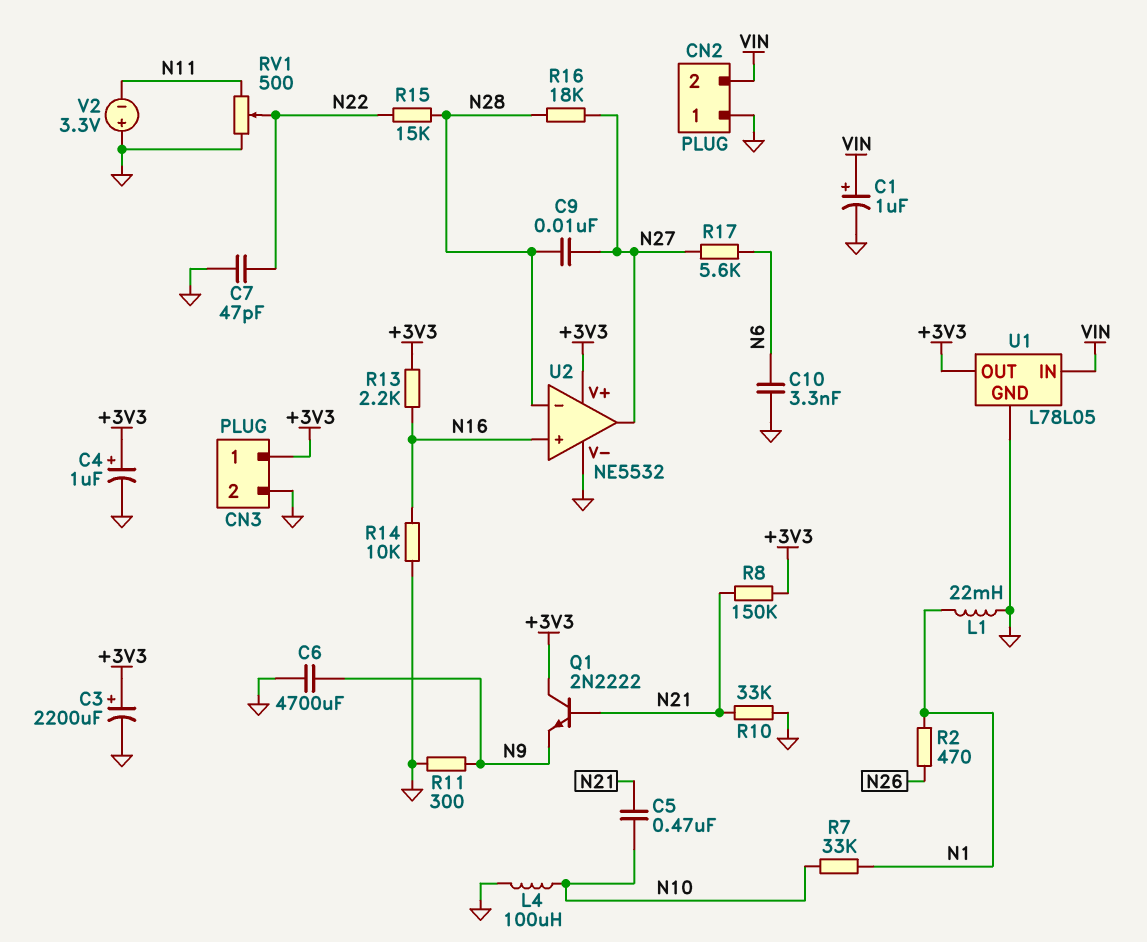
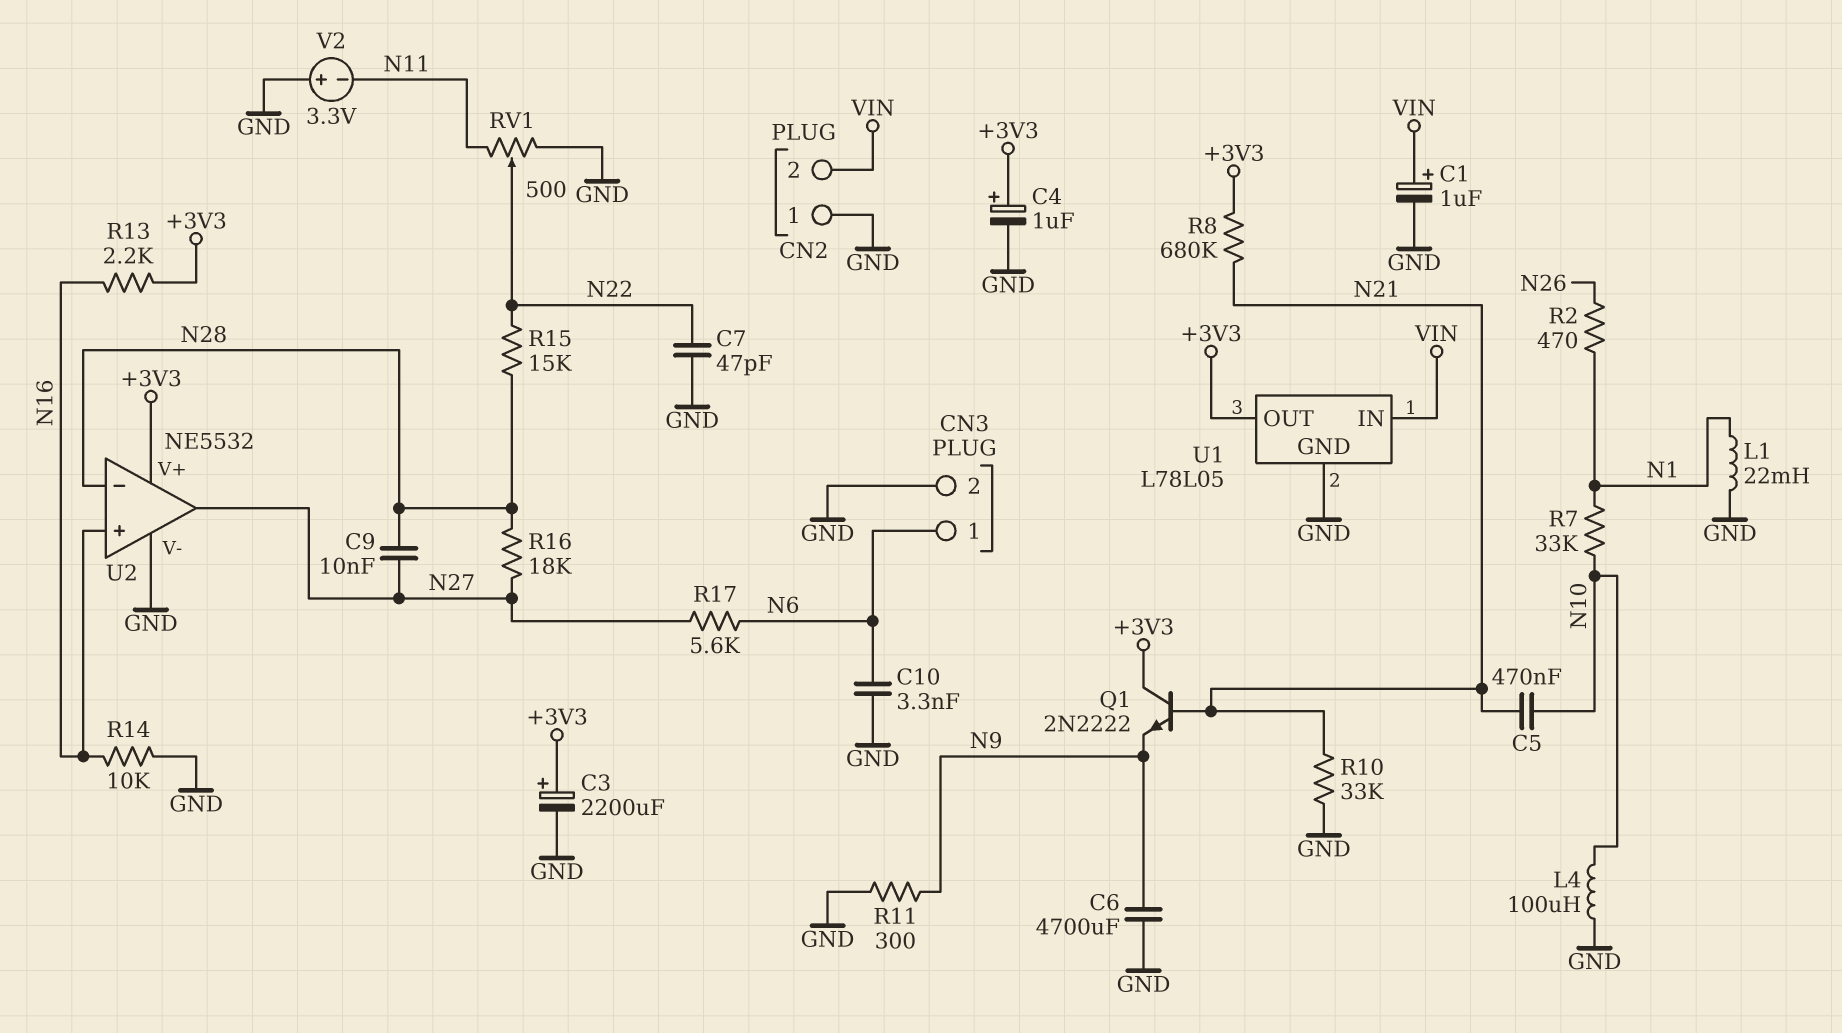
CN3 pin 1: +3V3 -> N6
R8: 150k (+3V3, N21) -> 680k (+3V3, N21)

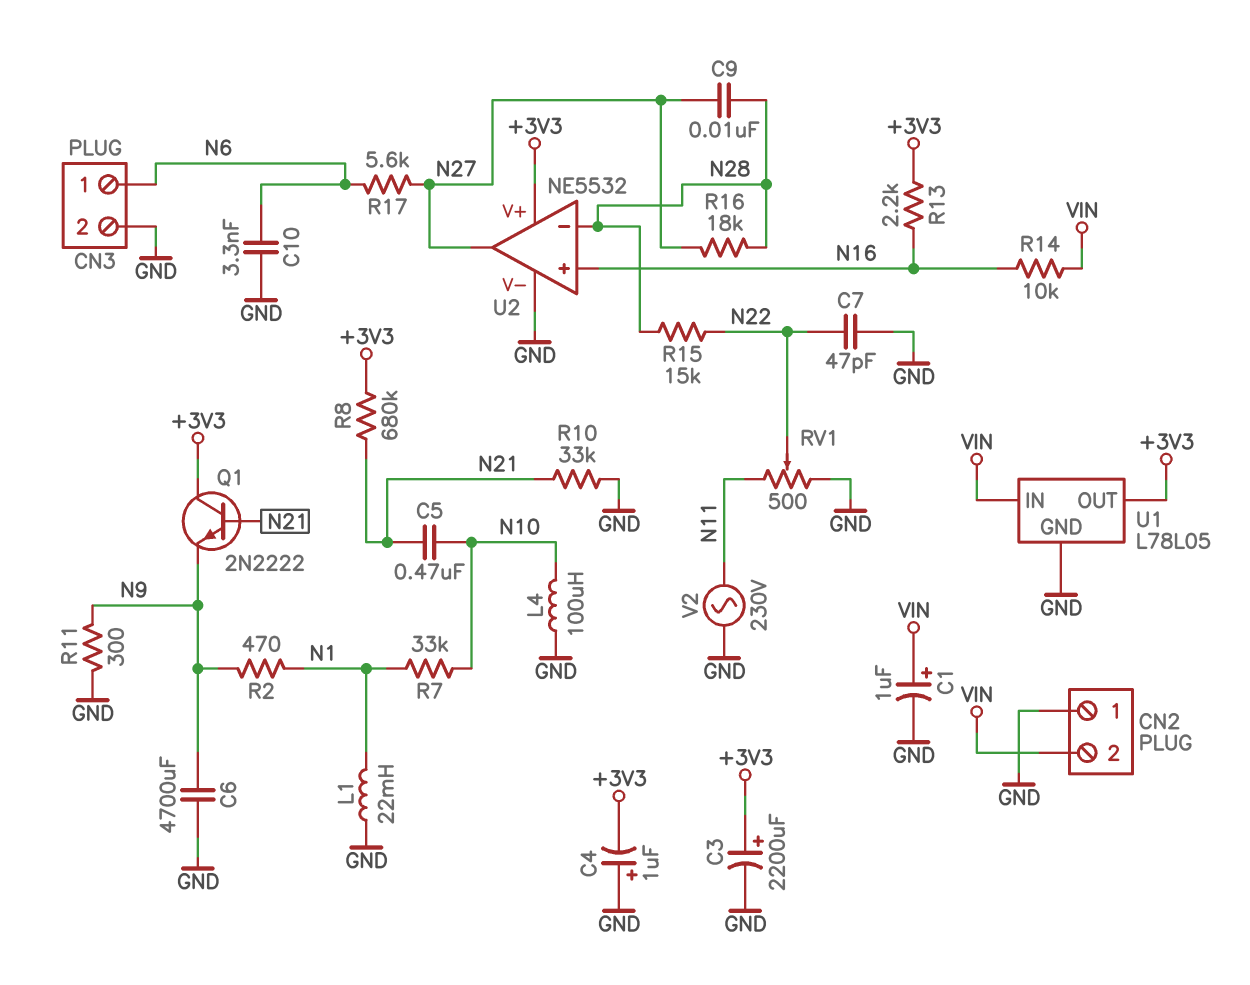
C4: 1uF (plus +3V3, minus GND) -> 1uF (plus GND, minus +3V3)
R2: 470 (N1, N26) -> 470 (N1, N9)
R14: 10k (GND, N16) -> 10k (N16, VIN)
V2: 3.3V (plus GND, minus N11) -> AC 230V (GND, N11)

